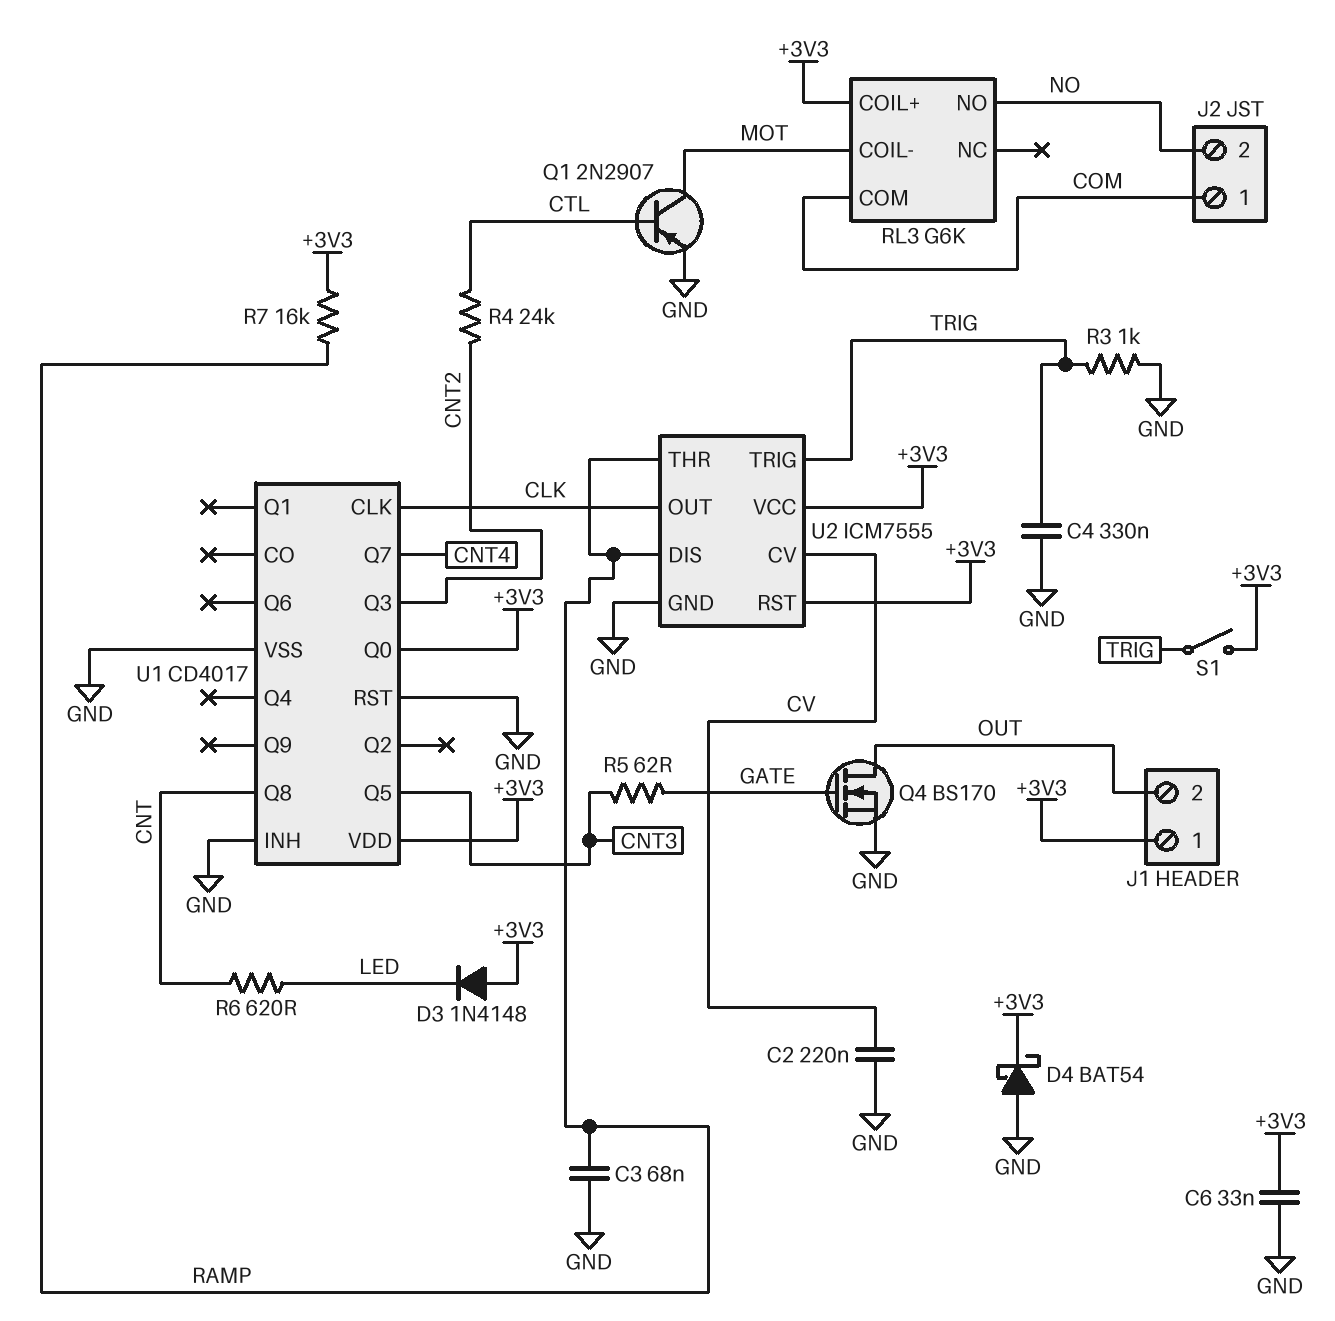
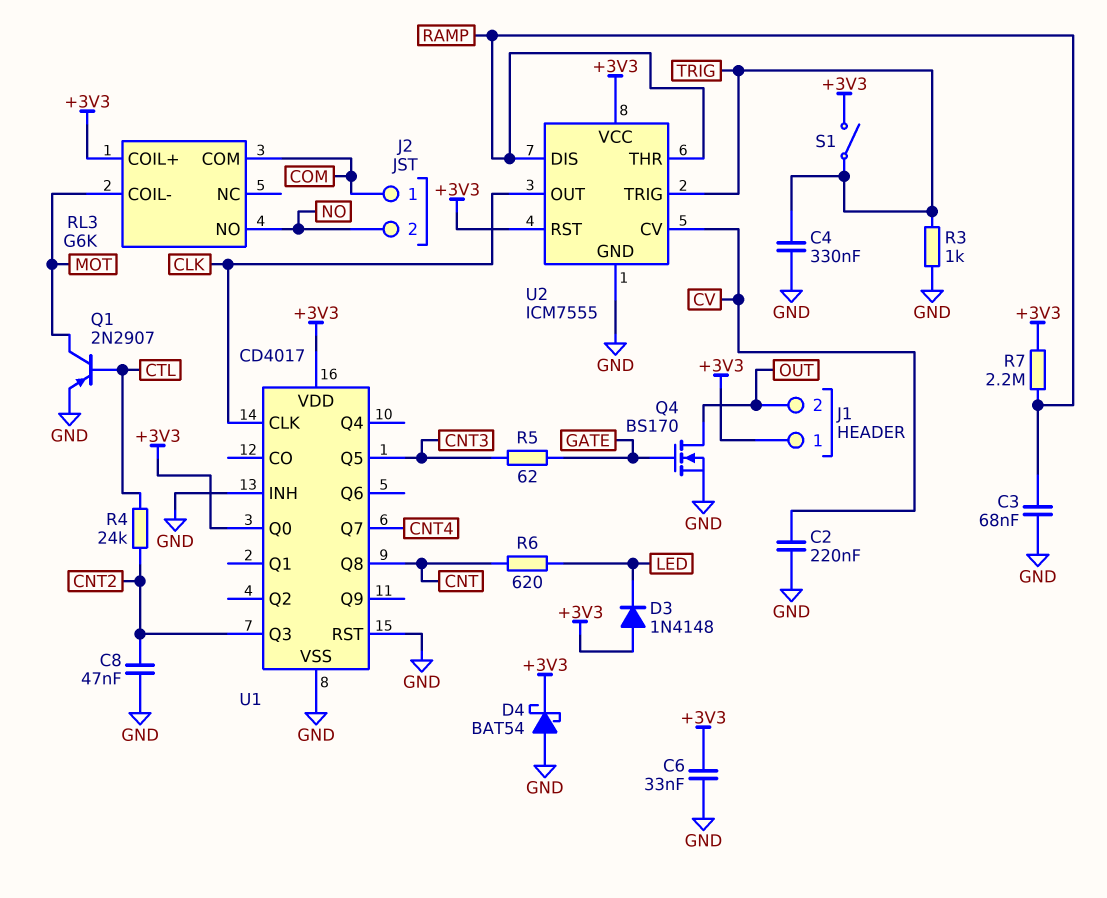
C8: none -> 47nF (CNT2, GND)
R7: 16k (+3V3, RAMP) -> 2.2M (+3V3, RAMP)

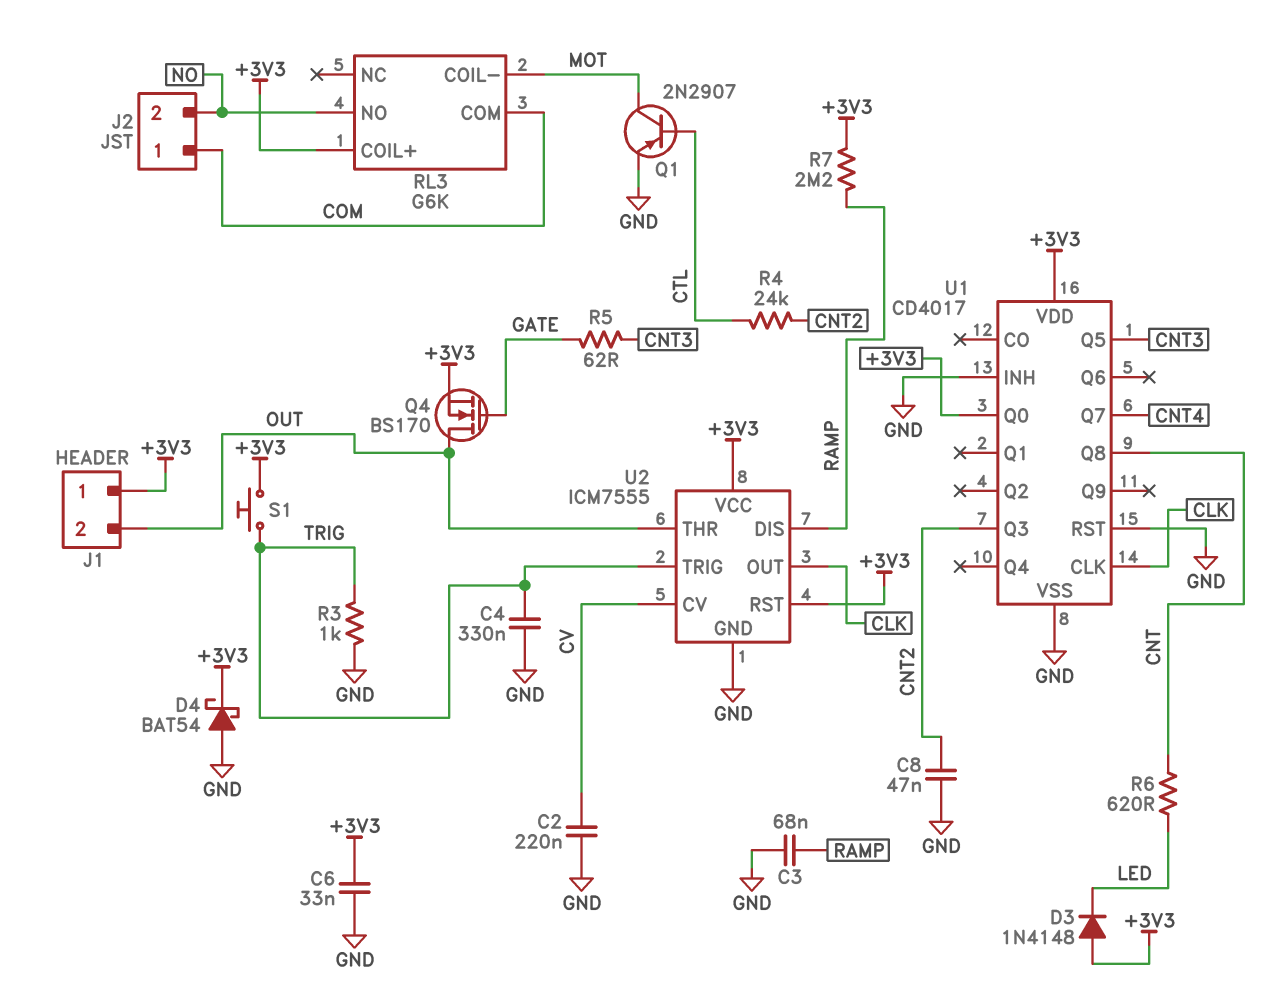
Q4: NMOS BS170 (G GATE, D OUT, S GND) -> NMOS BS170 (G GATE, D OUT, S +3V3)
S1: switch (+3V3, TRIG) -> button (+3V3, TRIG)
U2 pin THR: RAMP -> OUT

